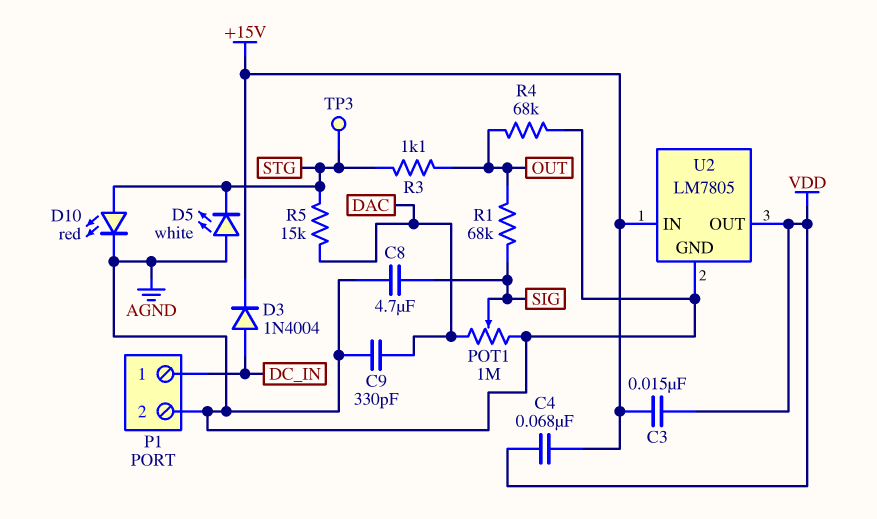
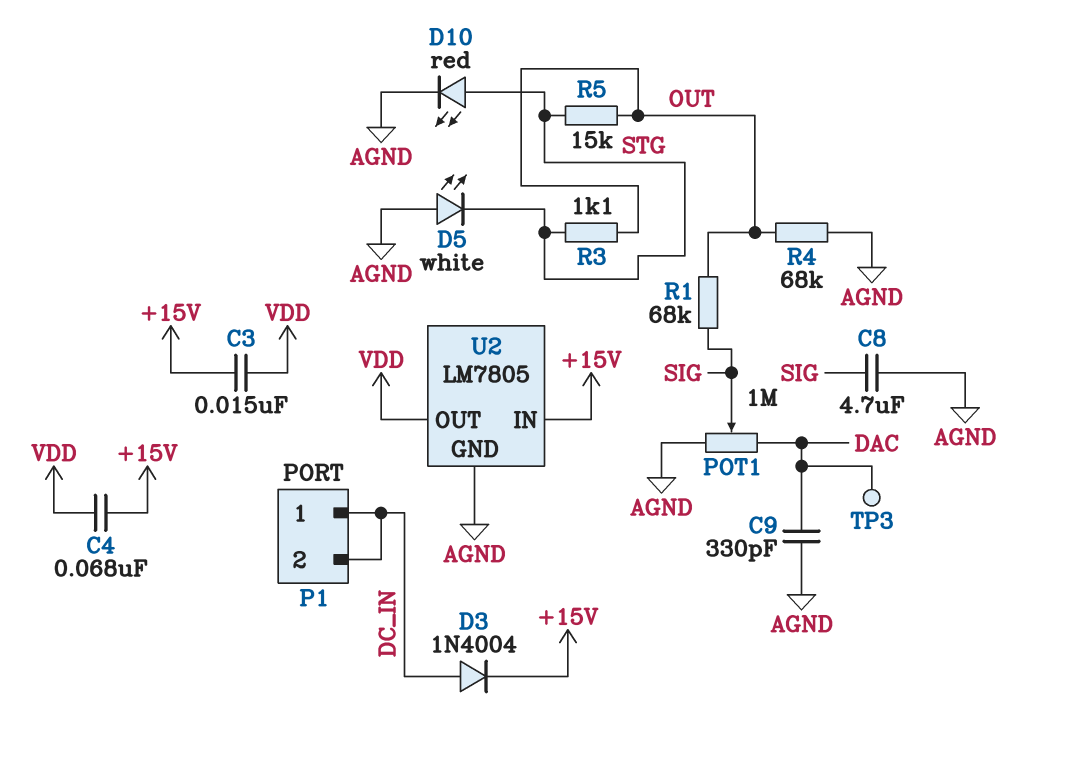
P1 pin 2: AGND -> DC_IN
R5: 15k (DAC, STG) -> 15k (OUT, STG)
TP3: test point (STG) -> test point (DAC)

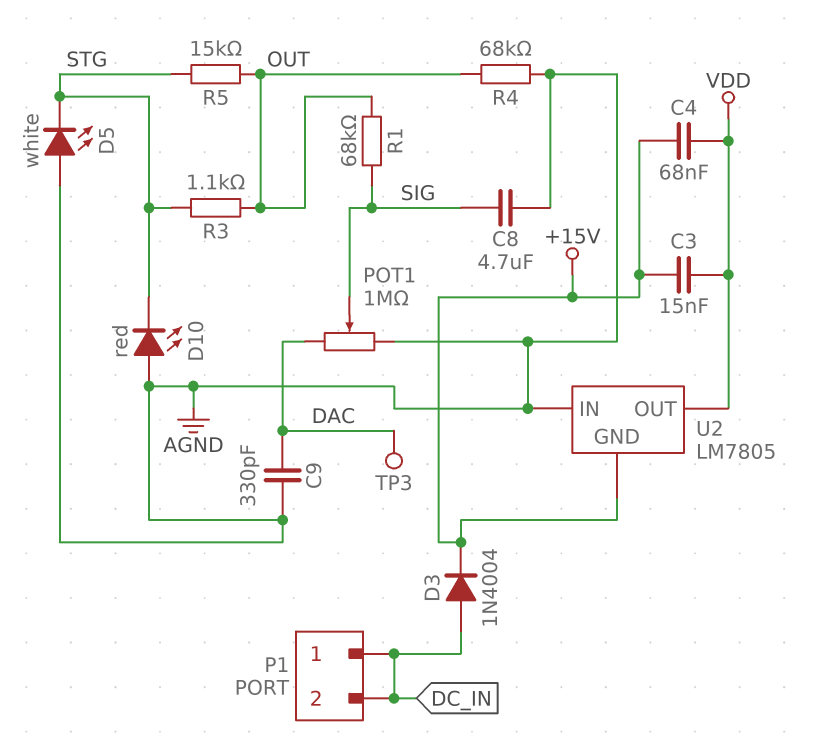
D10: LED red (A STG, K AGND) -> LED red (A AGND, K STG)
U2 pin GND: AGND -> +15V
U2 pin IN: +15V -> AGND

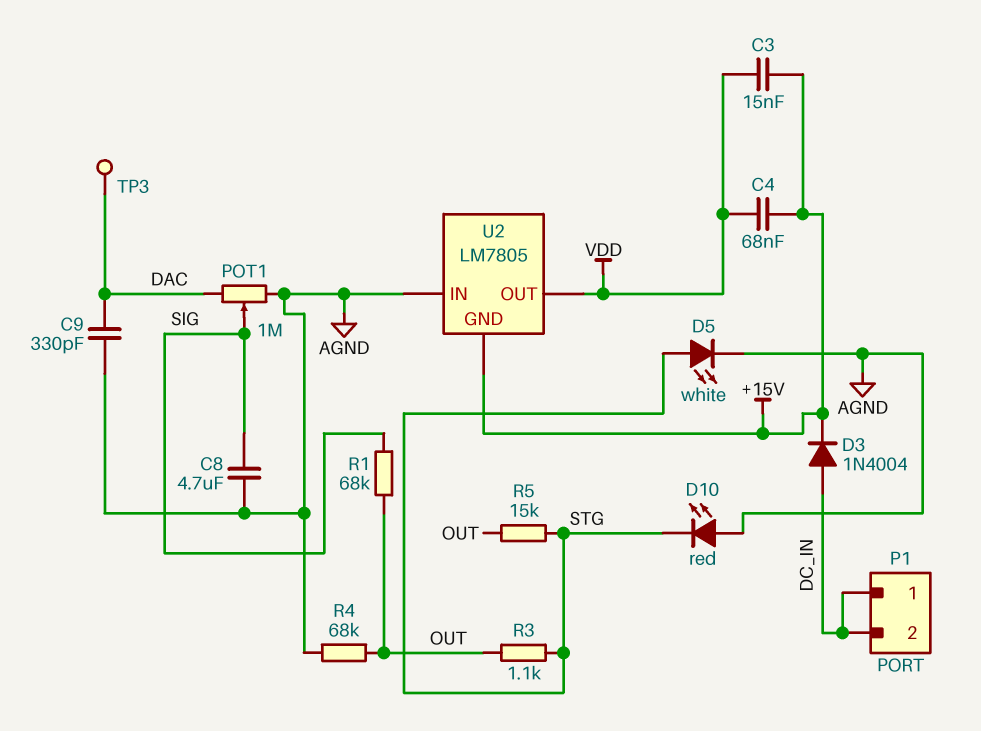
D5: LED white (A AGND, K STG) -> LED white (A STG, K AGND)

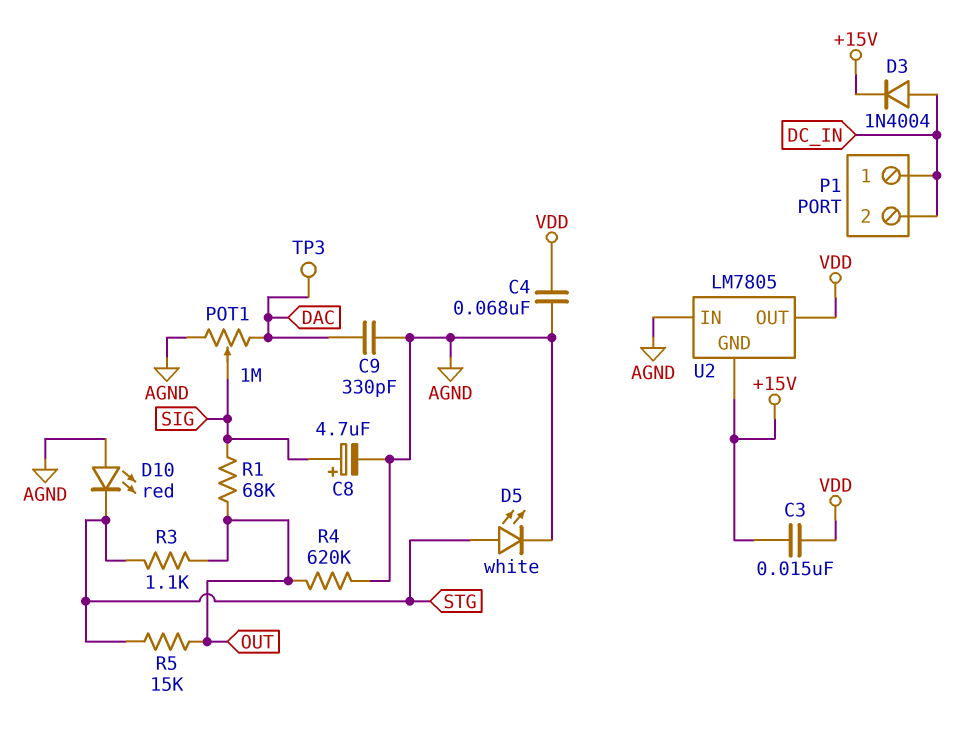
C4: 68nF (+15V, VDD) -> 68nF (AGND, VDD)
C8: 4.7uF (AGND, SIG) -> 4.7uF (plus SIG, minus AGND)
R4: 68k (AGND, OUT) -> 620k (AGND, OUT)

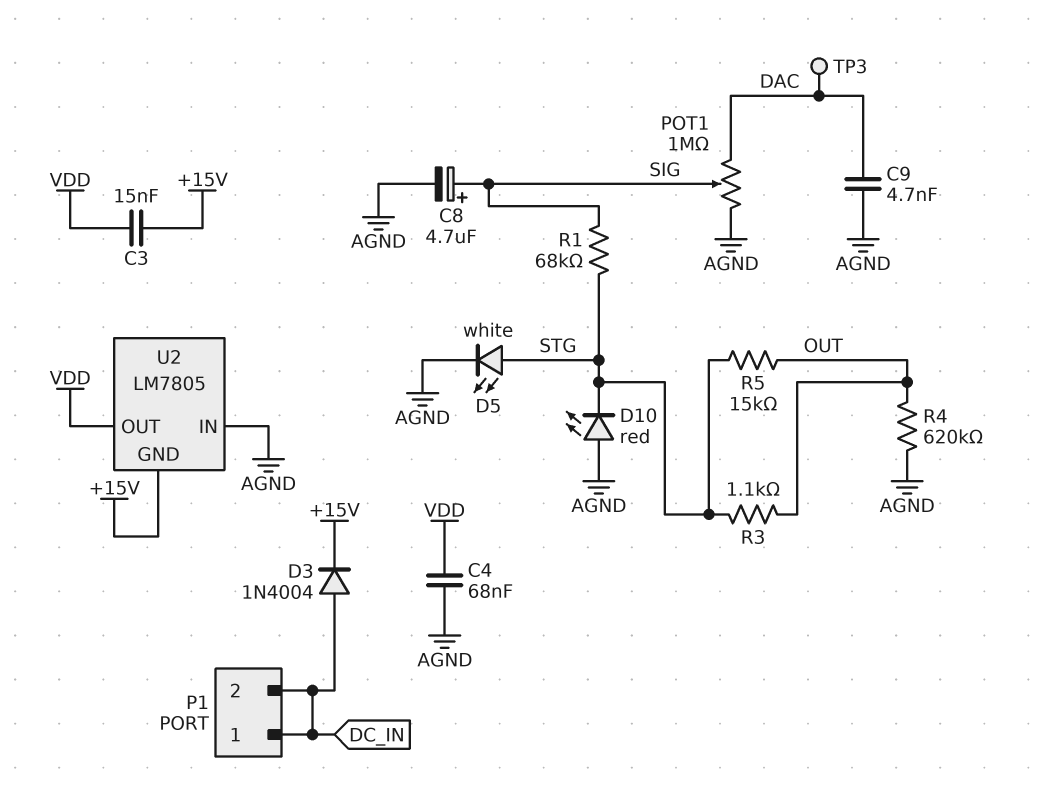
C9: 330pF (AGND, DAC) -> 4.7nF (AGND, DAC)
R1: 68k (OUT, SIG) -> 68k (SIG, STG)

